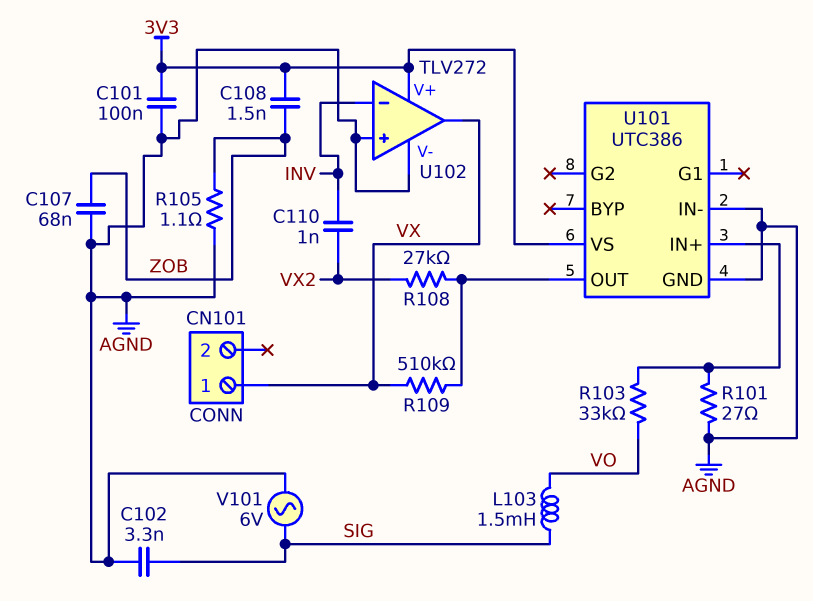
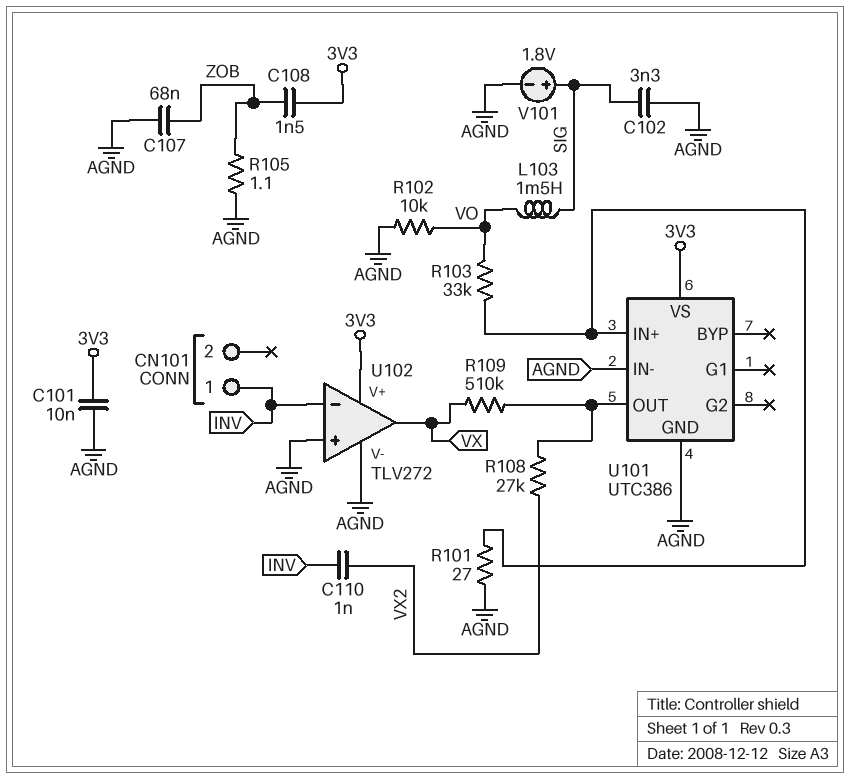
C101: 100nF (3V3, AGND) -> 10nF (3V3, AGND)
CN101 pin 1: VX -> INV
R102: none -> 10k (AGND, VO)
V101: AC 6V (AGND, SIG) -> 1.8V (plus SIG, minus AGND)

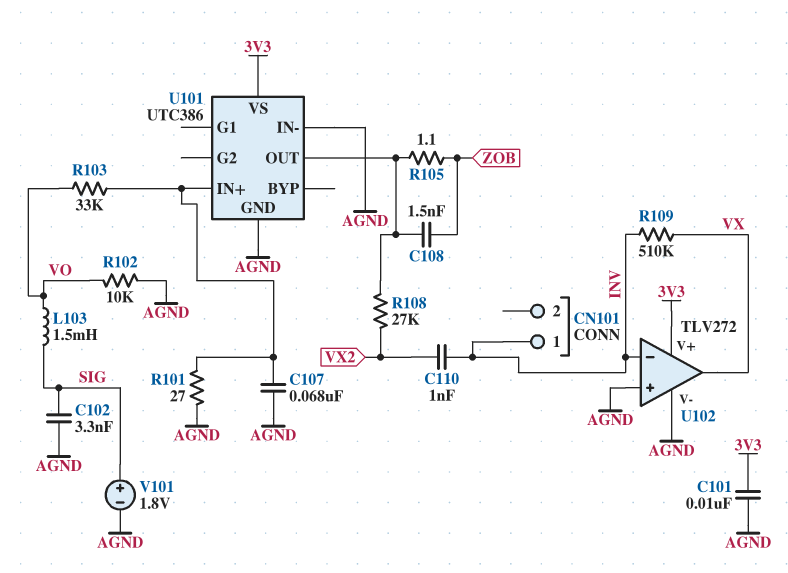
C107: 68nF (AGND, ZOB) -> 68nF (AGND, U101/IN+)
C108: 1.5nF (3V3, ZOB) -> 1.5nF (U101/OUT, ZOB)
R105: 1.1 (AGND, ZOB) -> 1.1 (U101/OUT, ZOB)
R109: 510k (U101/OUT, VX) -> 510k (INV, VX)

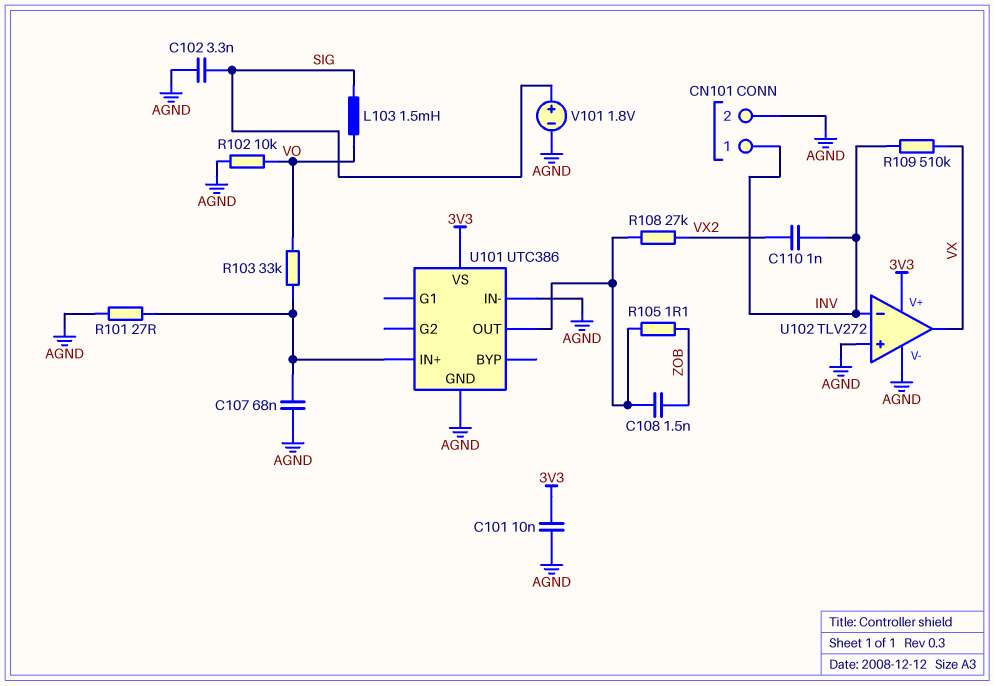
CN101 pin 2: none -> AGND

